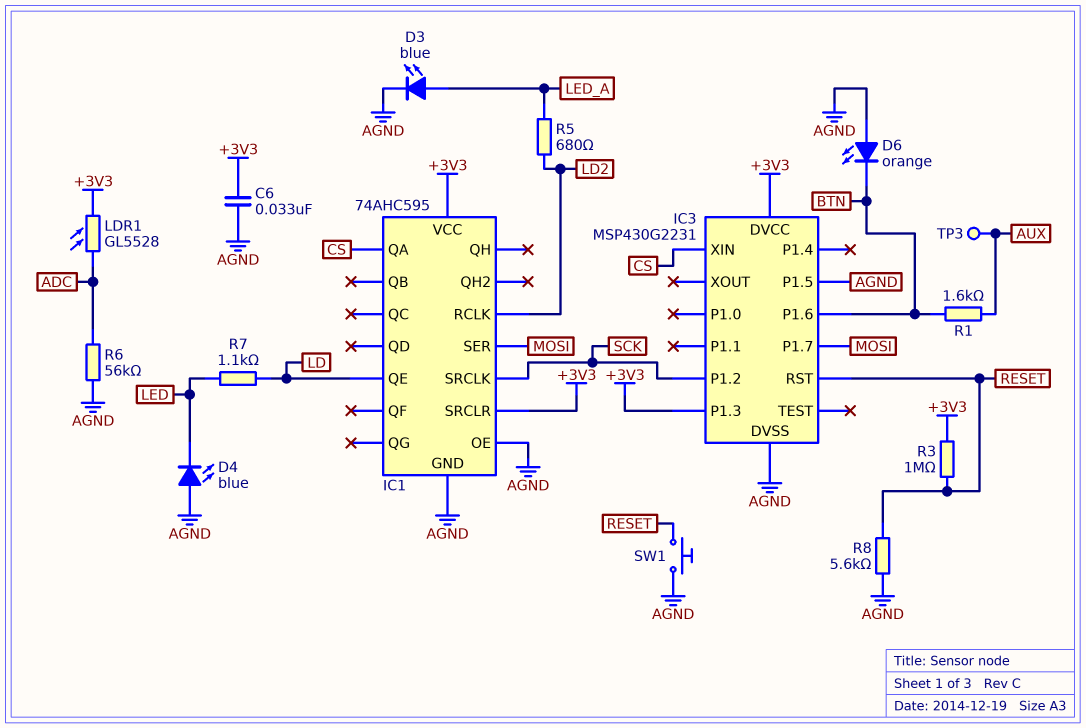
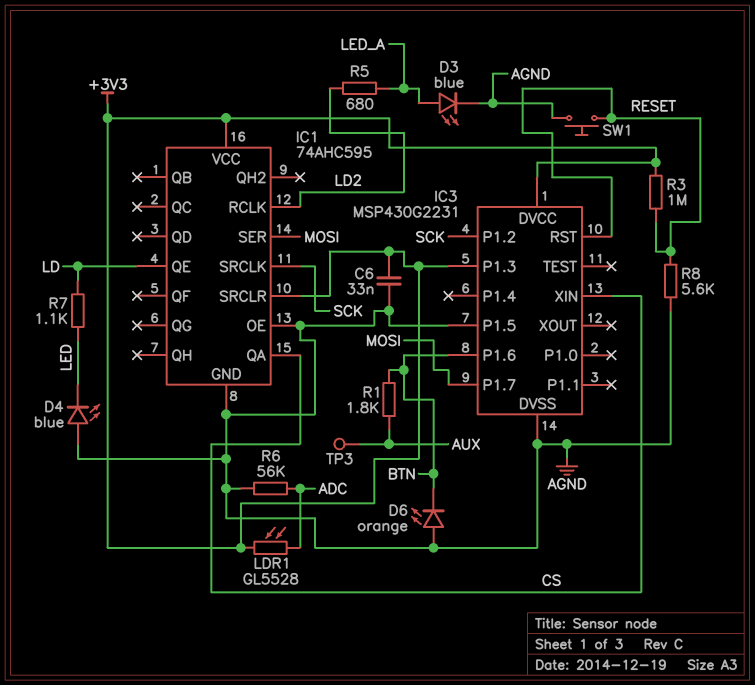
R1: 1.6k (AUX, BTN) -> 1.8k (AUX, BTN)

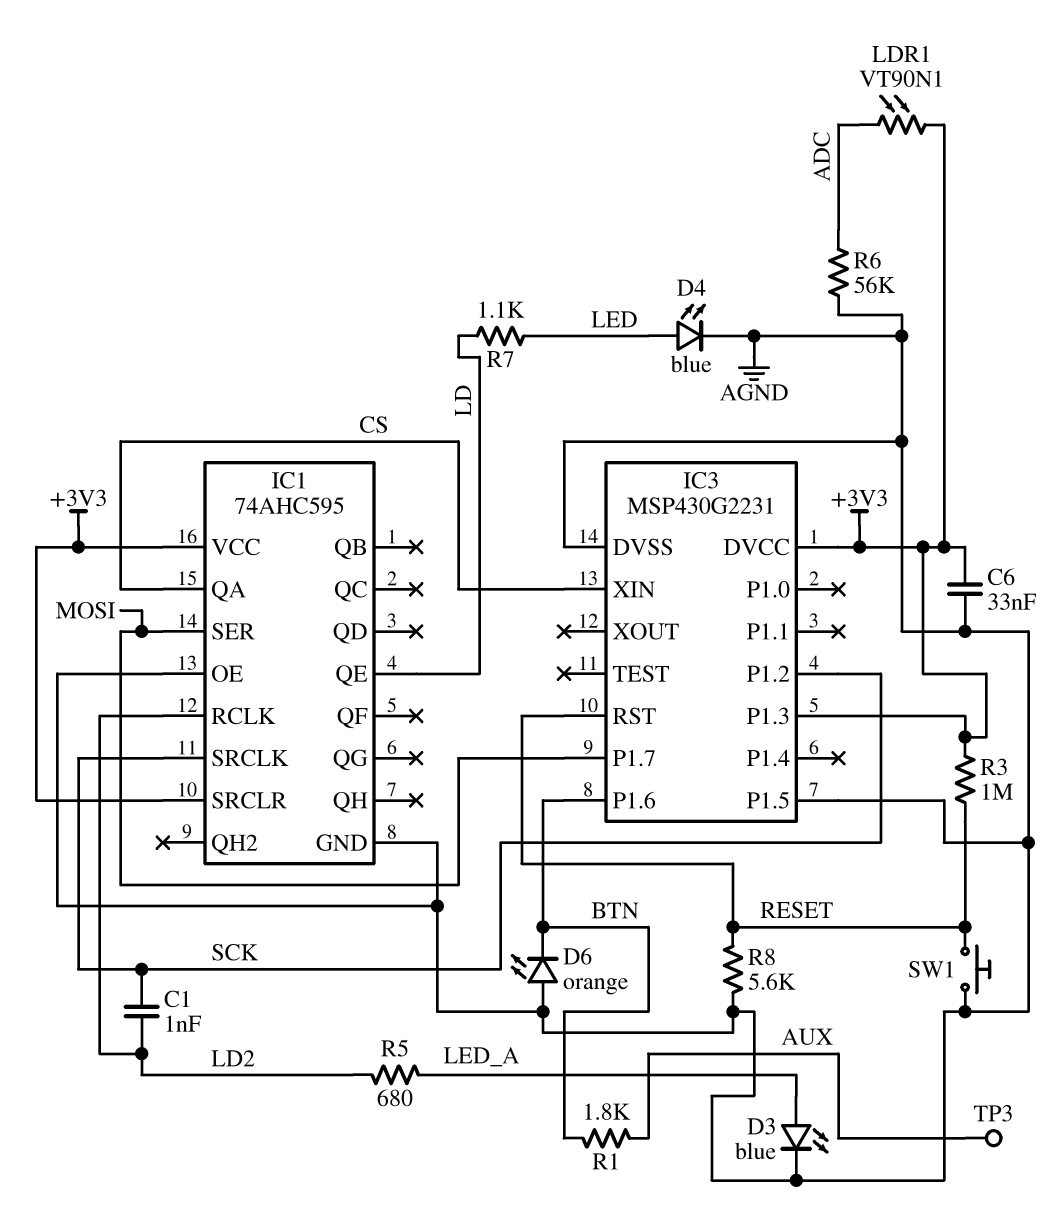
C1: none -> 1nF (LD2, SCK)
D4: LED blue (A AGND, K LED) -> LED blue (A LED, K AGND)
LDR1: GL5528 (+3V3, ADC) -> VT90N1 (+3V3, ADC)

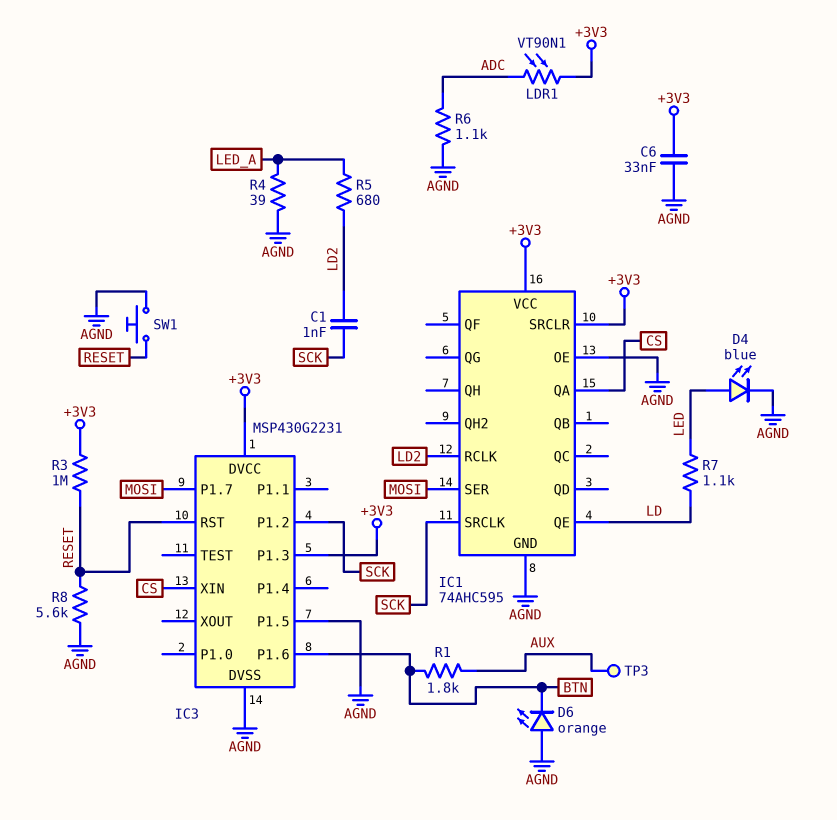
D3: LED blue (A LED_A, K AGND) -> none
R4: none -> 39 (AGND, LED_A)
R6: 56k (ADC, AGND) -> 1.1k (ADC, AGND)

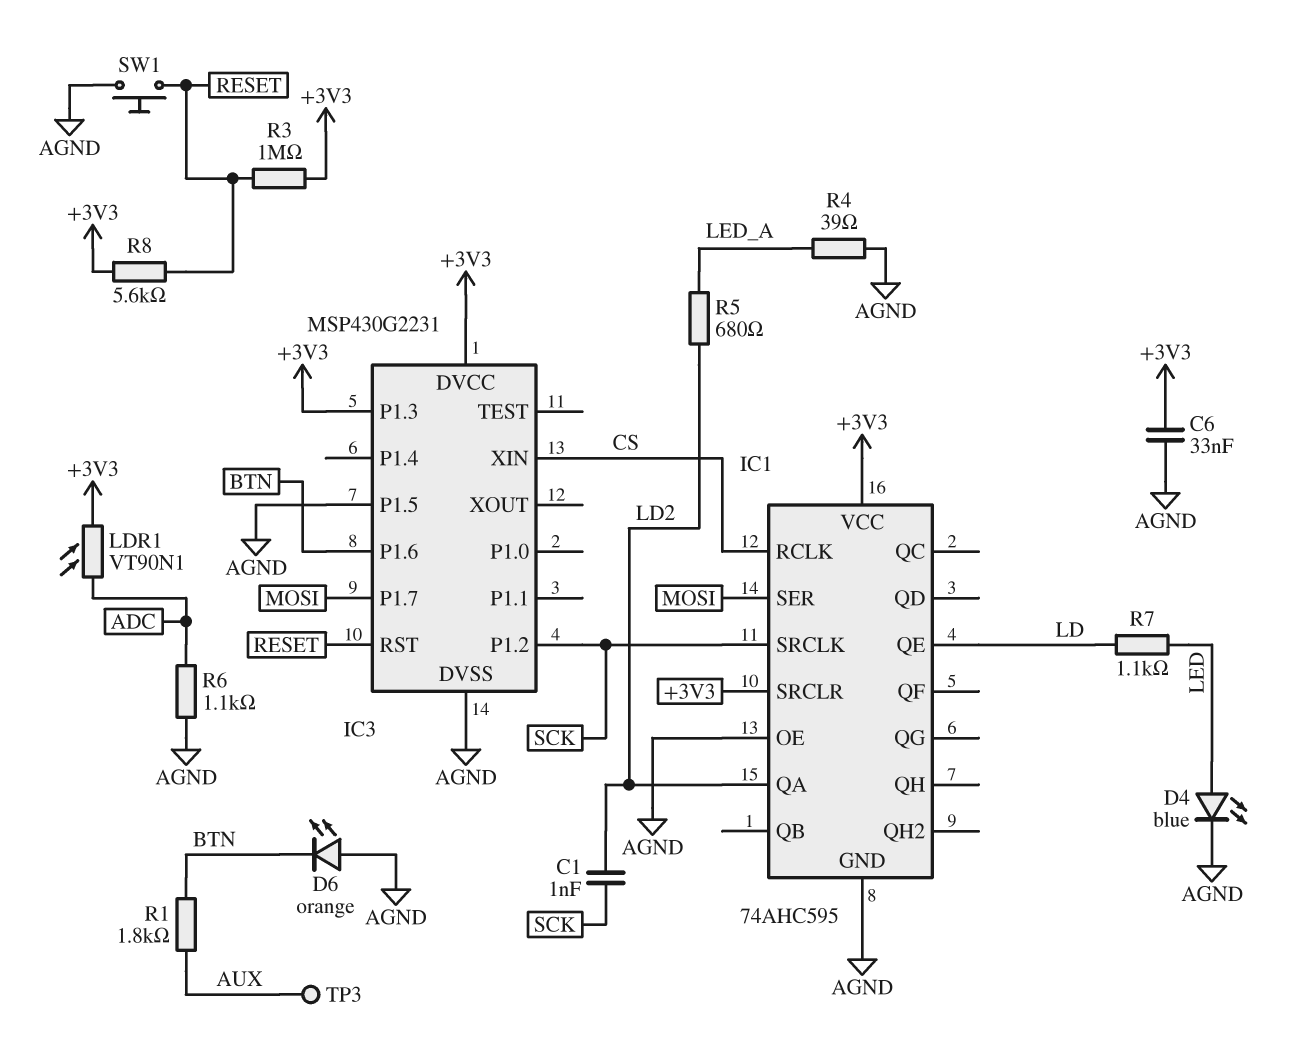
IC1 pin QA: CS -> LD2
IC1 pin RCLK: LD2 -> CS
R8: 5.6k (AGND, RESET) -> 5.6k (+3V3, RESET)

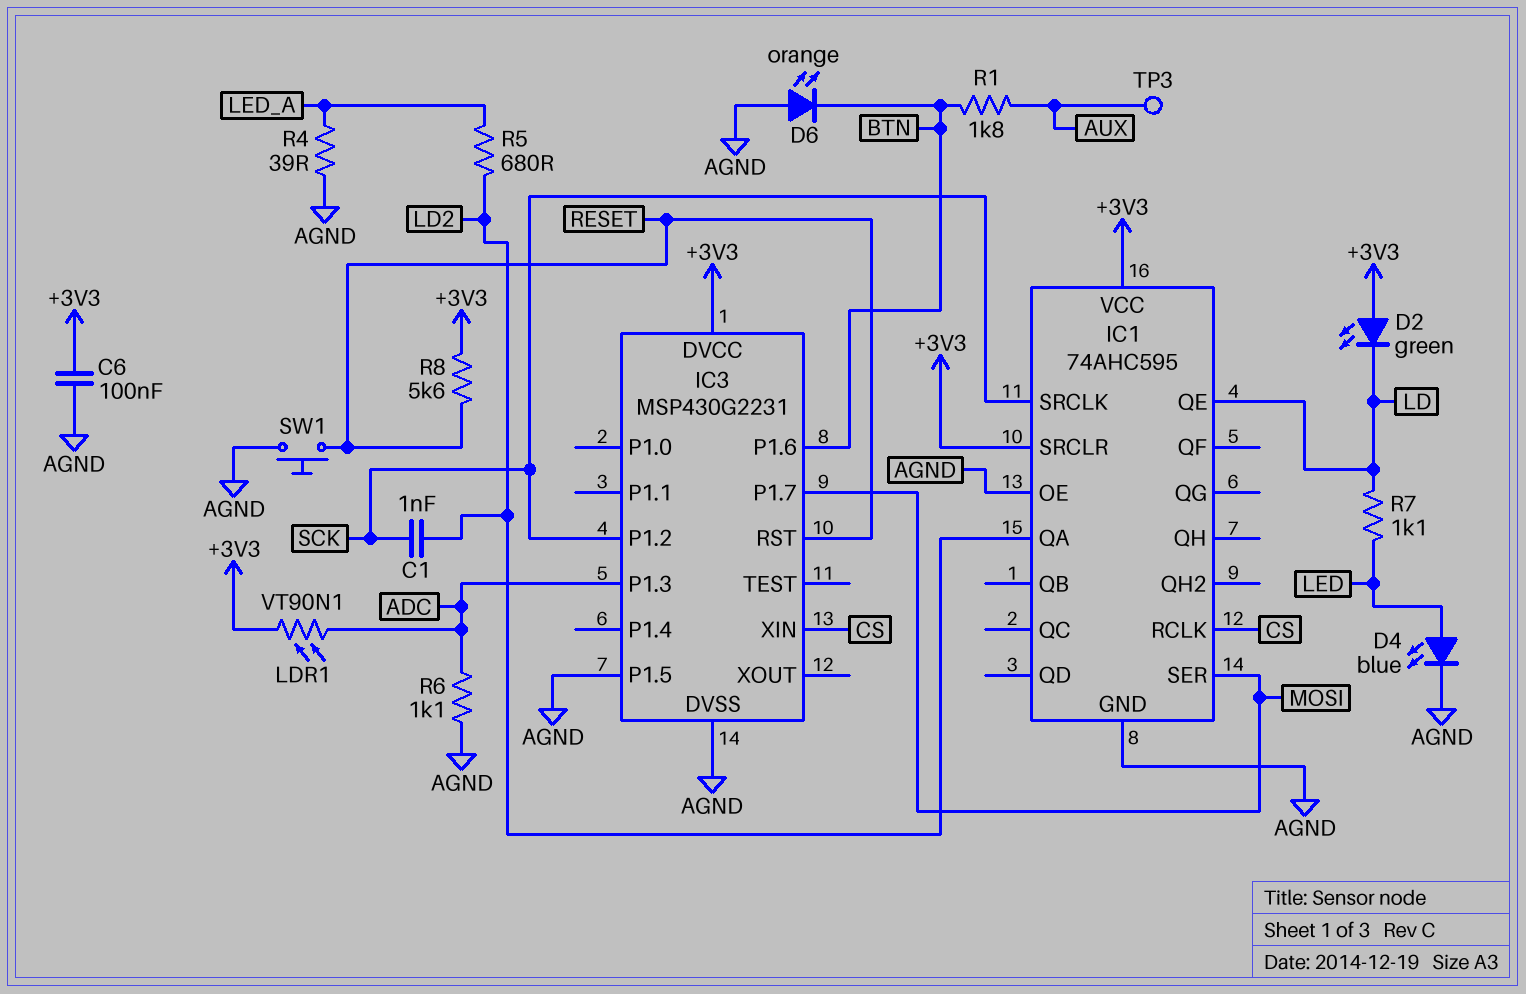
C6: 33nF (+3V3, AGND) -> 100nF (+3V3, AGND)
D2: none -> LED green (A +3V3, K LD)
IC3 pin P1.3: +3V3 -> ADC
R3: 1M (+3V3, RESET) -> none

